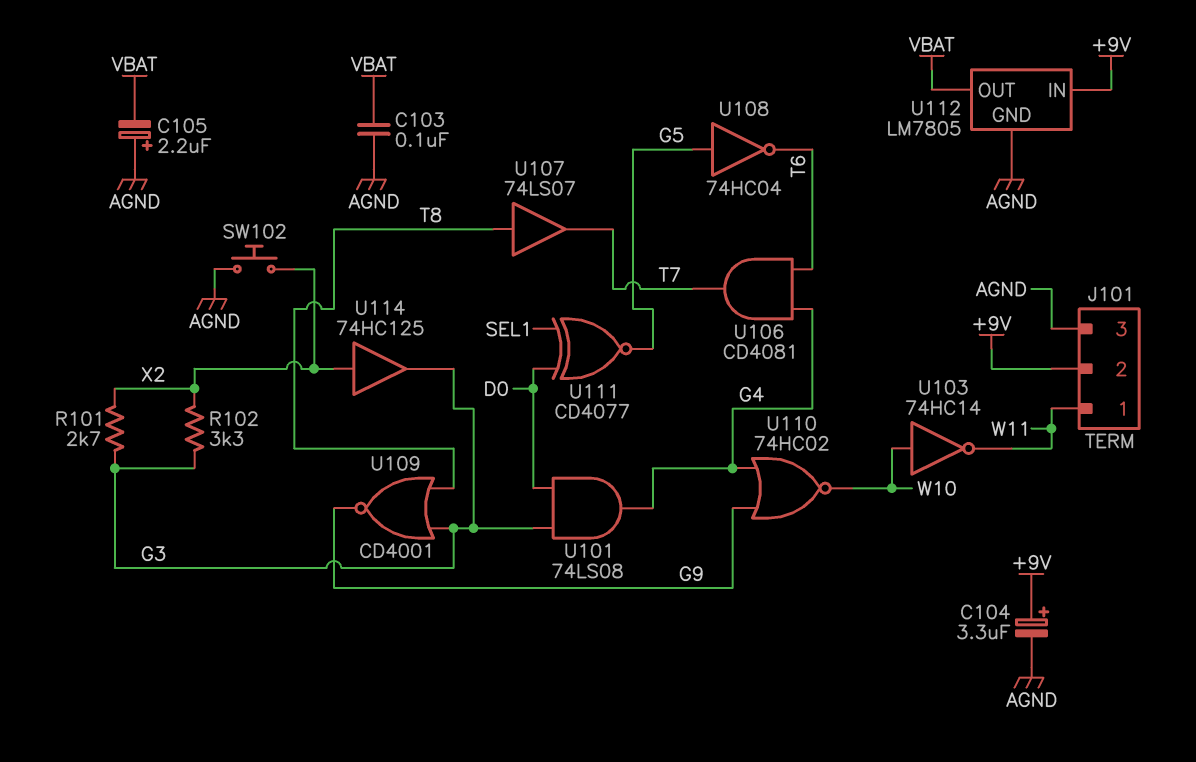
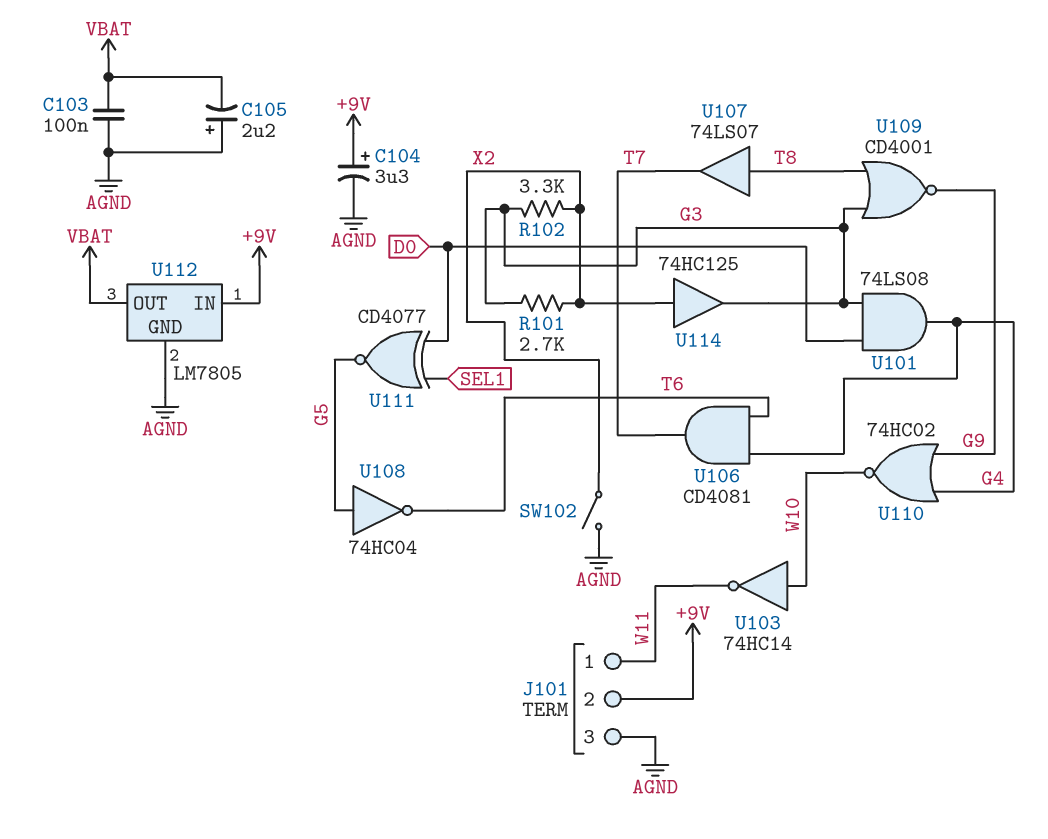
SW102: button (AGND, X2) -> switch (AGND, X2)

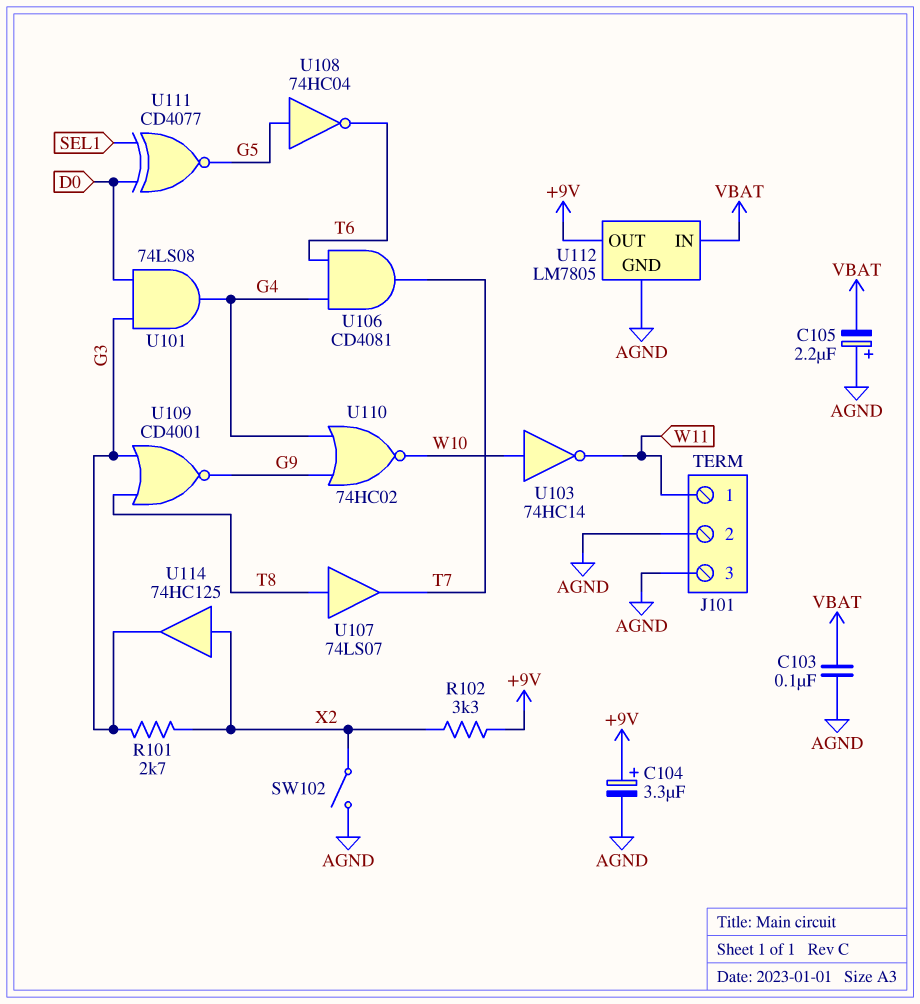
J101 pin 2: +9V -> AGND
R102: 3.3k (G3, X2) -> 3.3k (+9V, X2)
U112 pin IN: +9V -> VBAT
U112 pin OUT: VBAT -> +9V

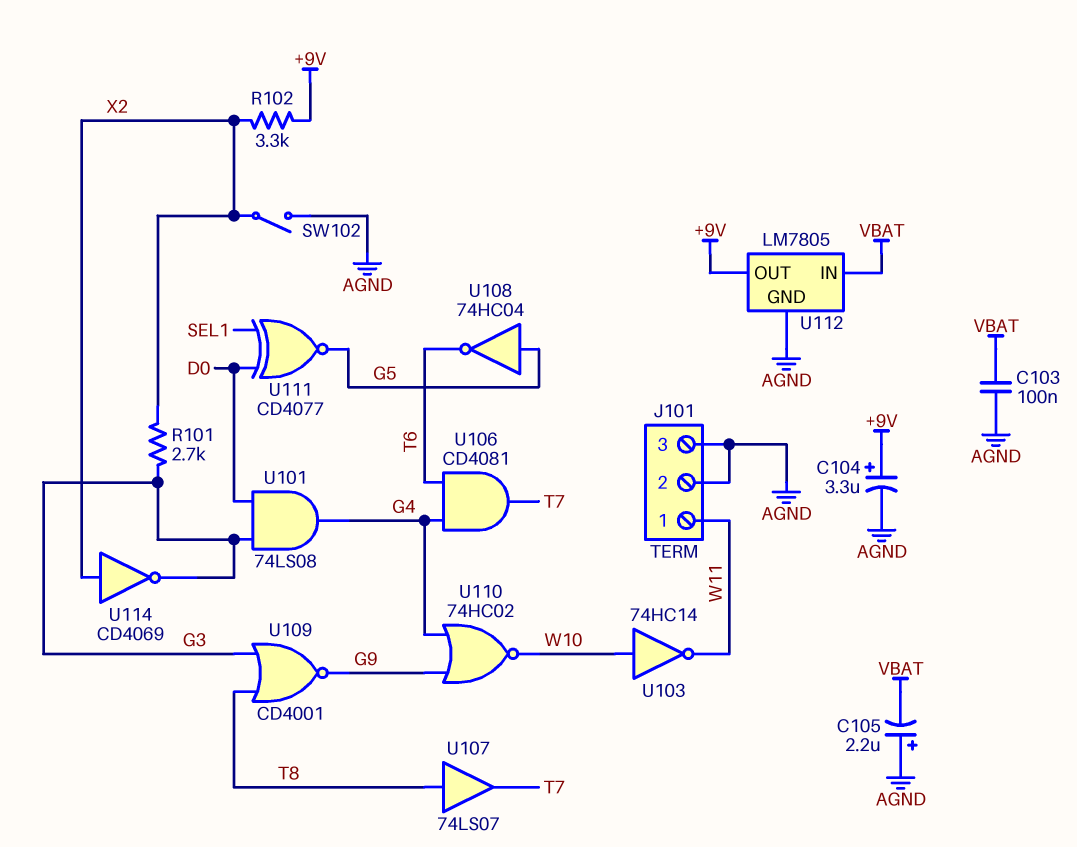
U114: buffer 74HC125 (in X2, out G3) -> NOT CD4069 (in X2, out G3)

